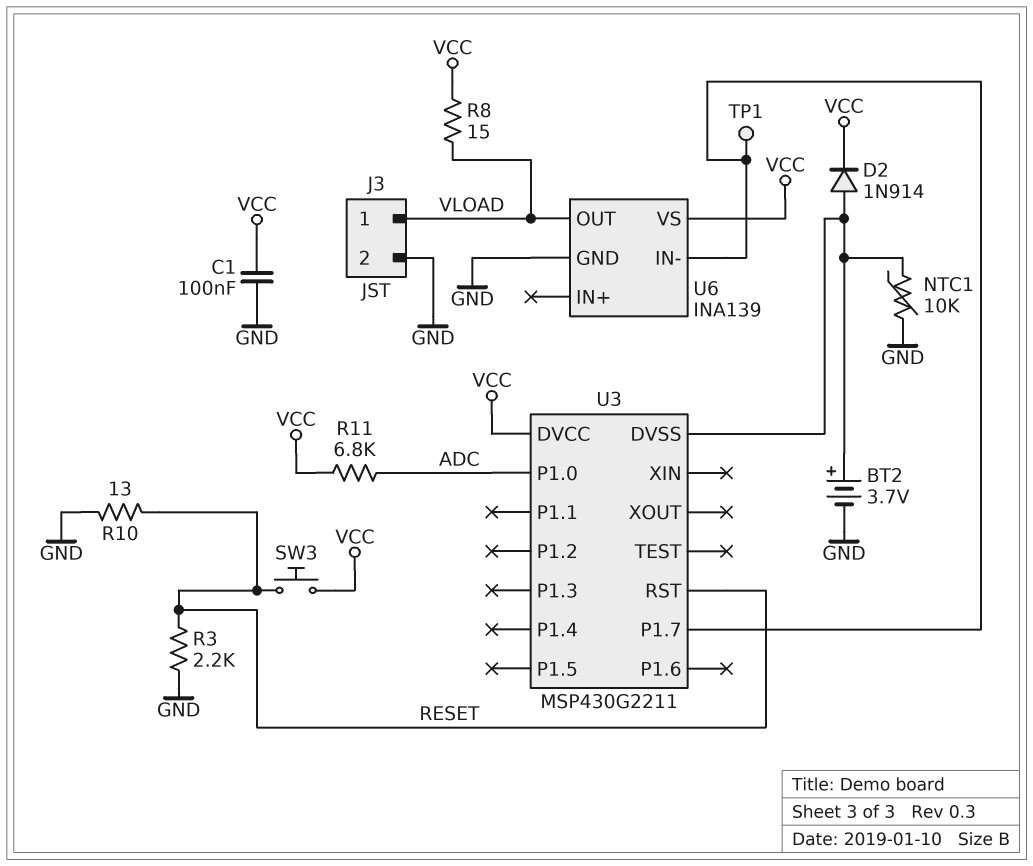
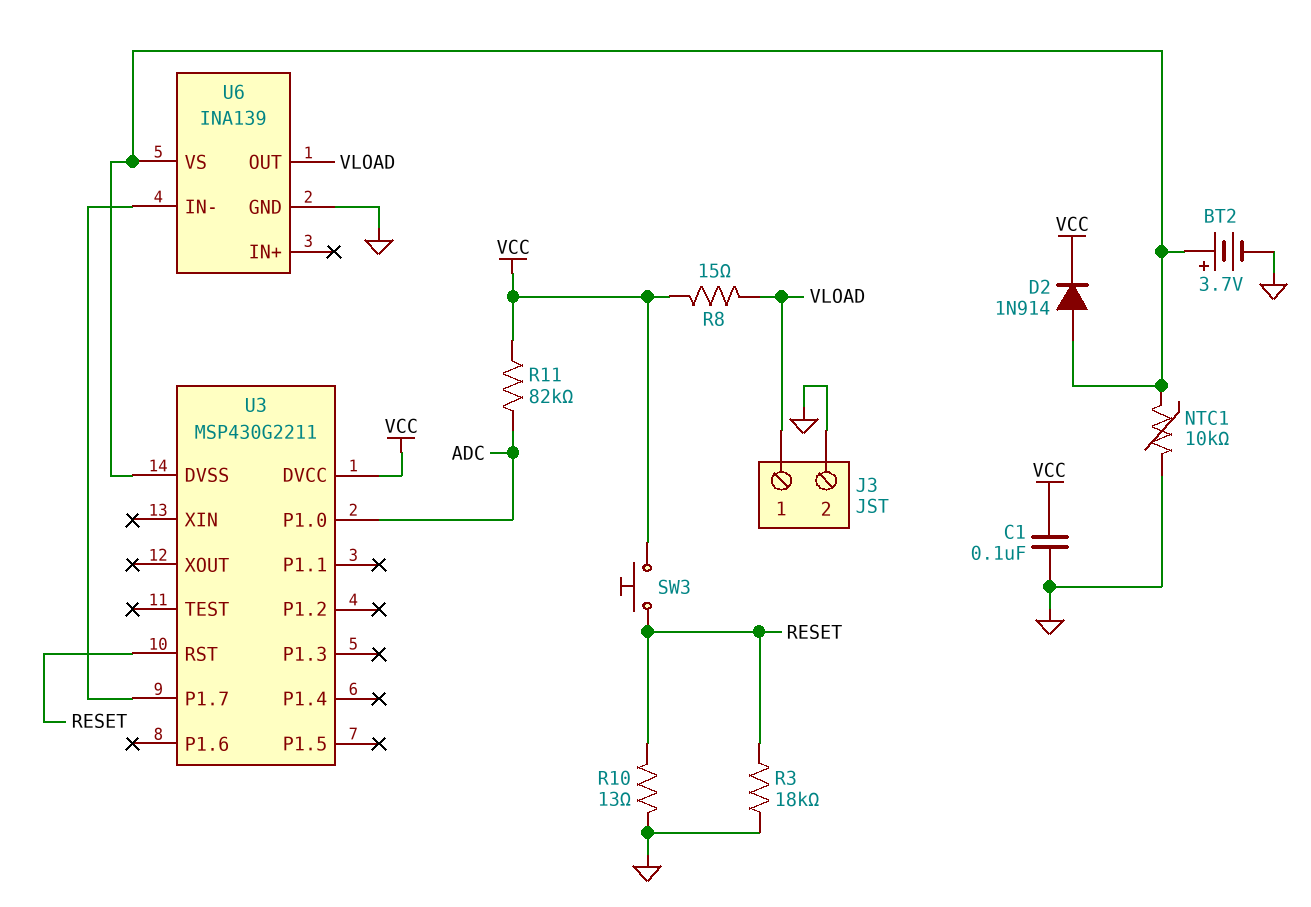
R3: 2.2k (GND, RESET) -> 18k (GND, RESET)
R11: 6.8k (ADC, VCC) -> 82k (ADC, VCC)
TP1: test point (U3/P1.7) -> none
U6 pin VS: VCC -> U3/DVSS

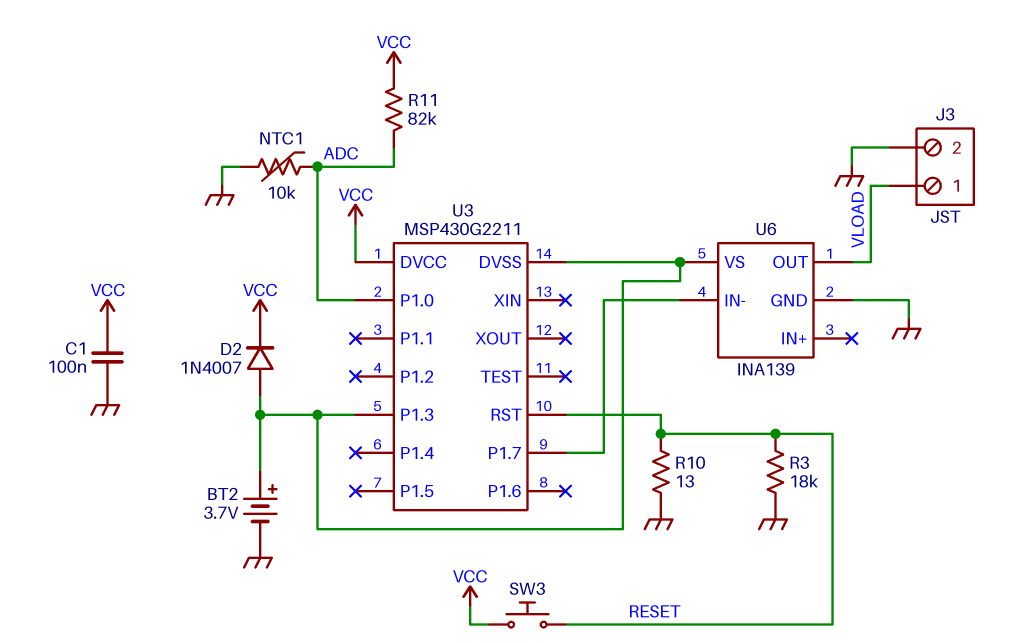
D2: diode 1N914 (A U3/DVSS, K VCC) -> diode 1N4007 (A U3/DVSS, K VCC)
NTC1: 10k (GND, U3/DVSS) -> 10k (ADC, GND)
R8: 15 (VCC, VLOAD) -> none
U3 pin P1.3: none -> U3/DVSS

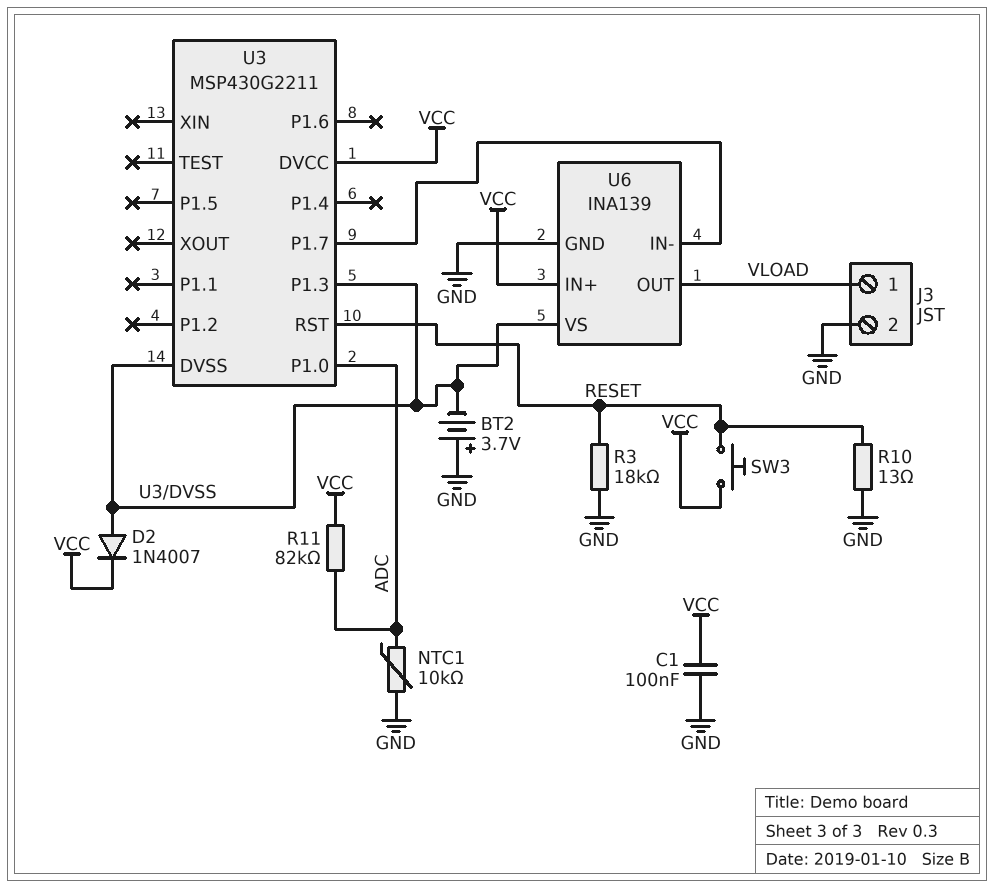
BT2: 3.7V (plus U3/DVSS, minus GND) -> 3.7V (plus GND, minus U3/DVSS)
U6 pin IN+: none -> VCC

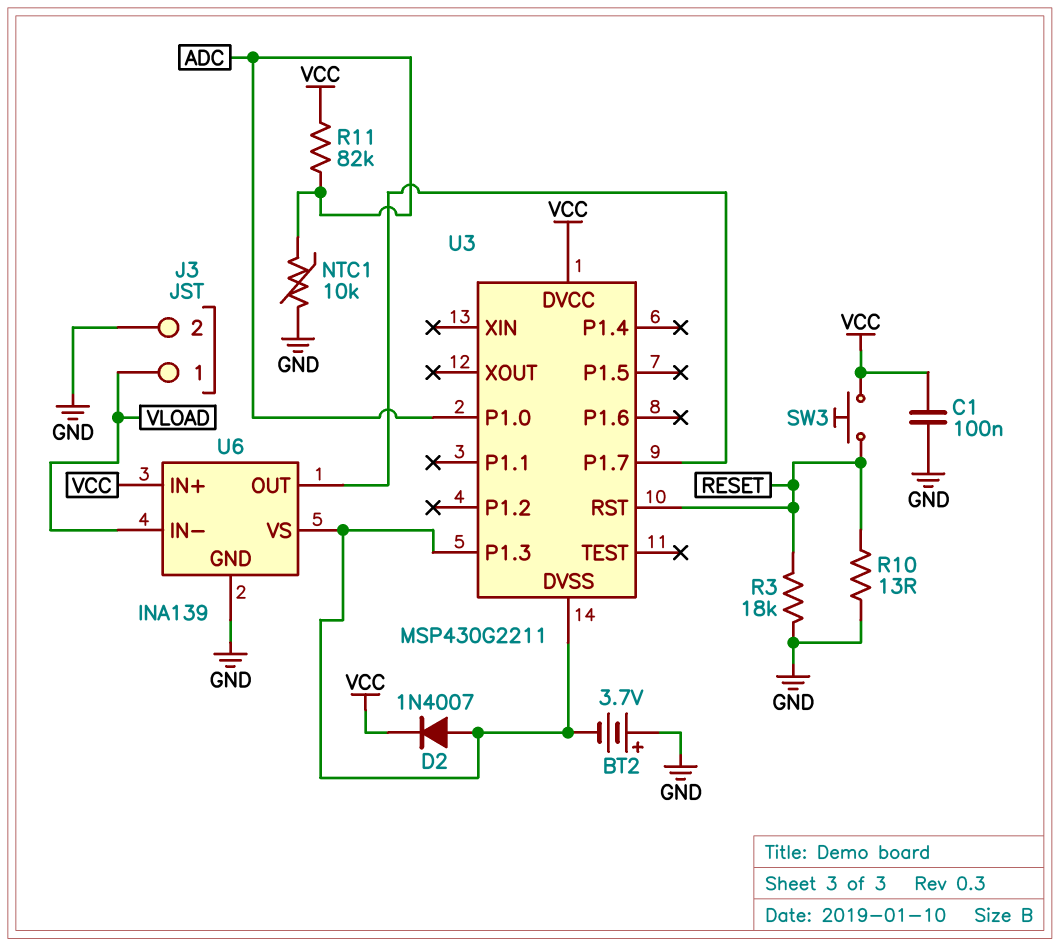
U6 pin IN-: U3/P1.7 -> VLOAD
U6 pin OUT: VLOAD -> U3/P1.7

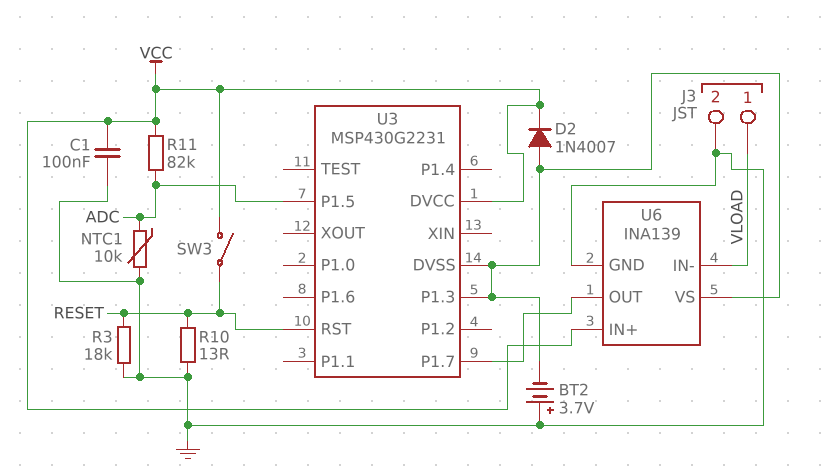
SW3: button (RESET, VCC) -> switch (RESET, VCC)
U3: MSP430G2211 -> MSP430G2231
U3 pin P1.0: ADC -> none
U3 pin P1.5: none -> ADC

